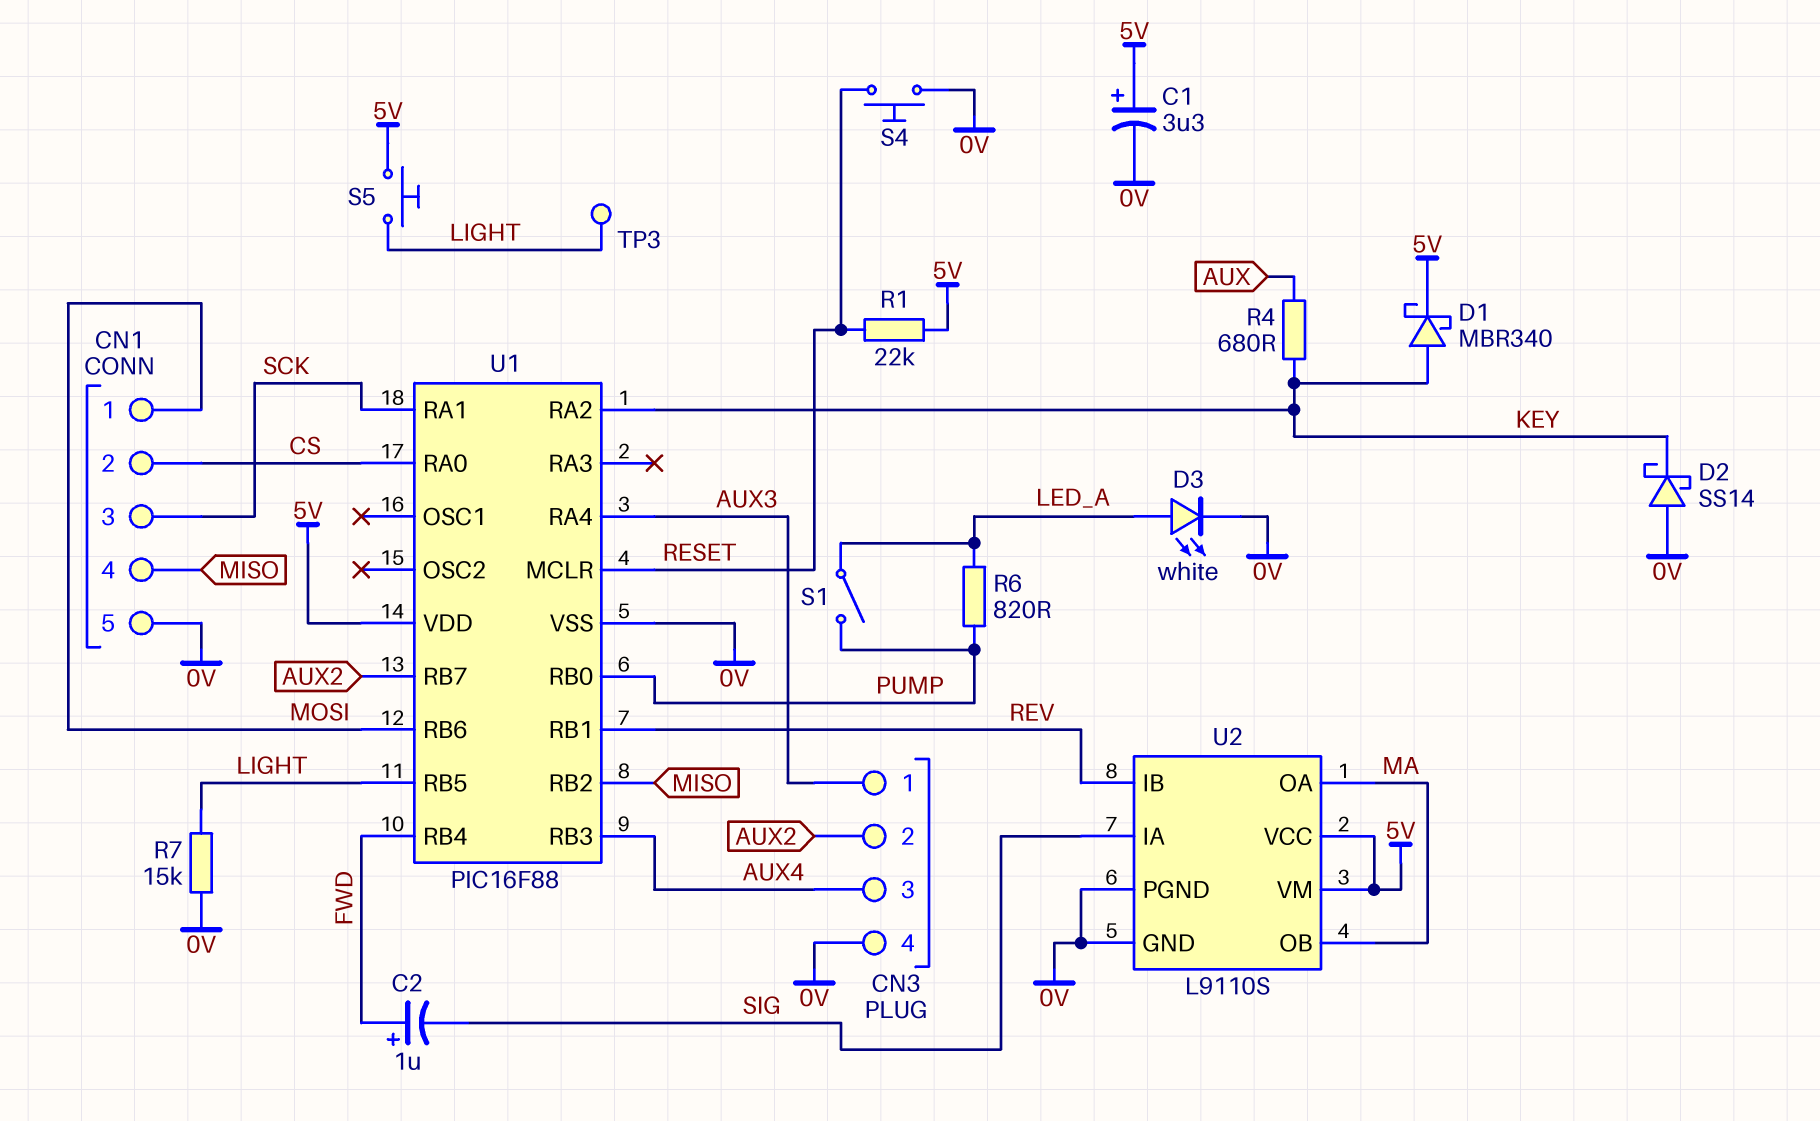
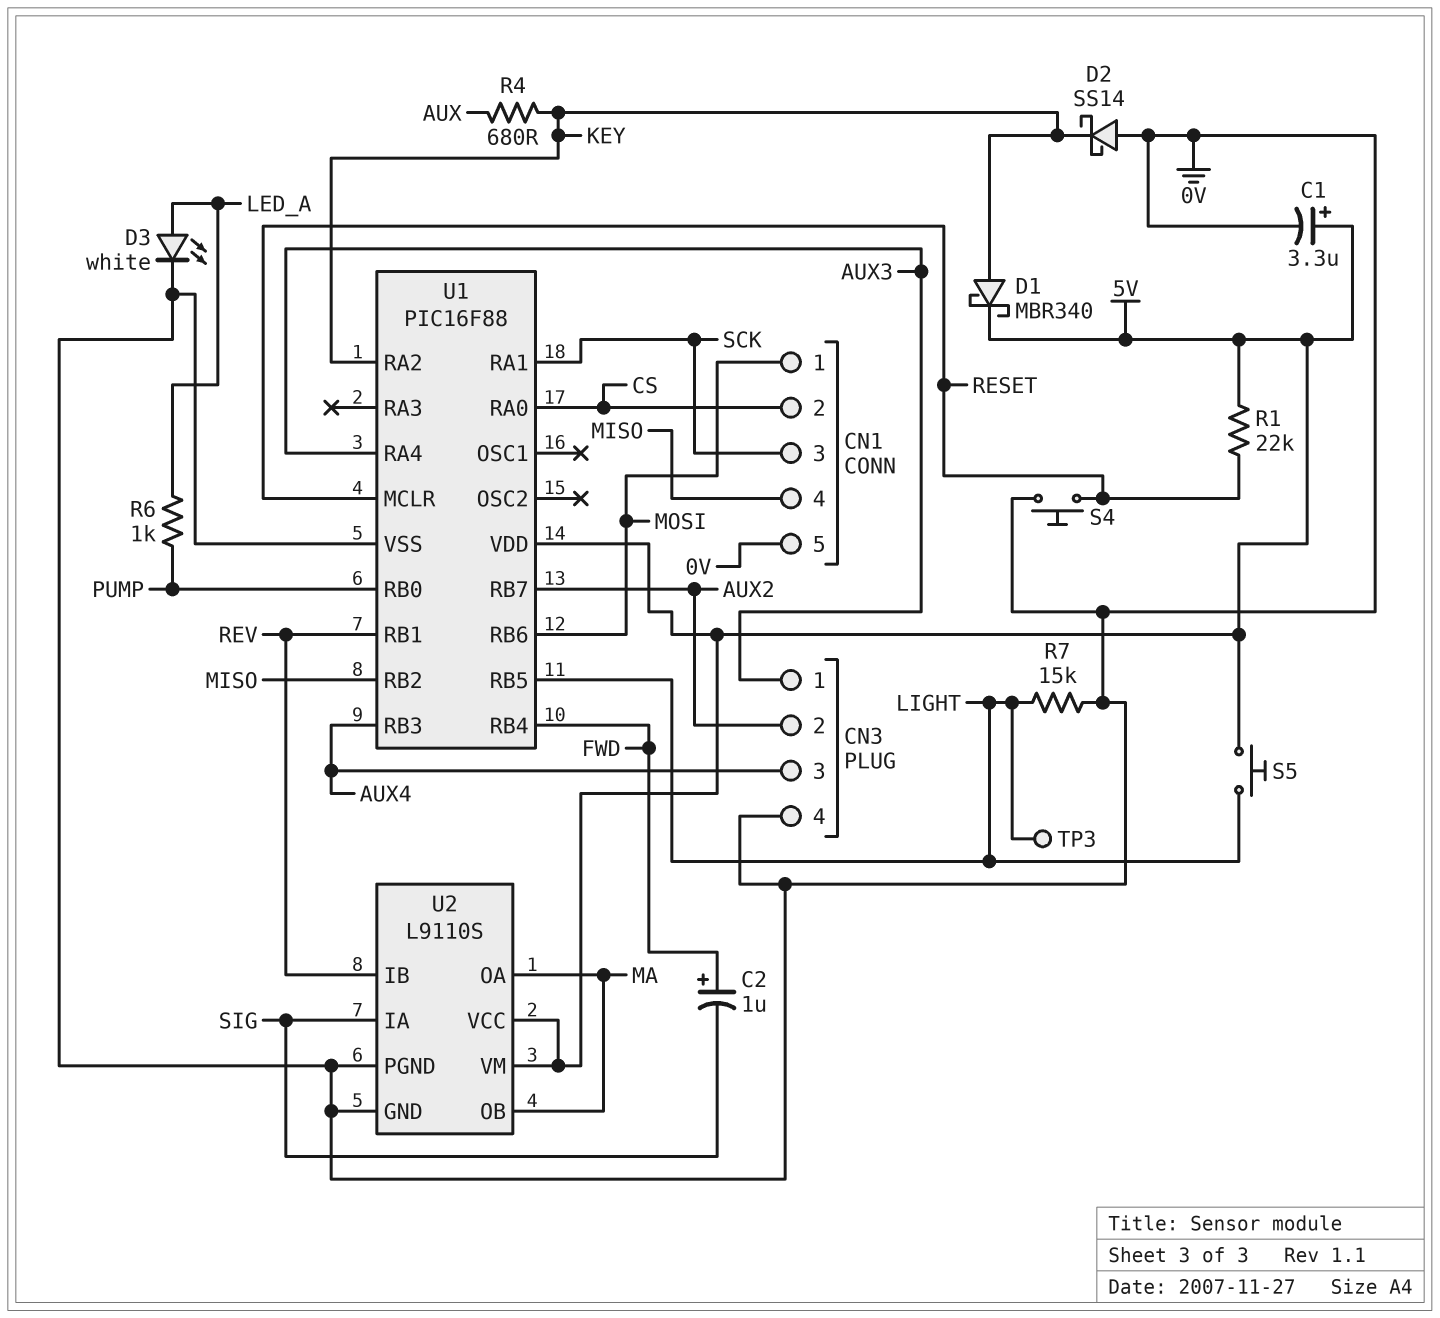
R6: 820 (LED_A, PUMP) -> 1k (LED_A, PUMP)
S1: switch (LED_A, PUMP) -> none

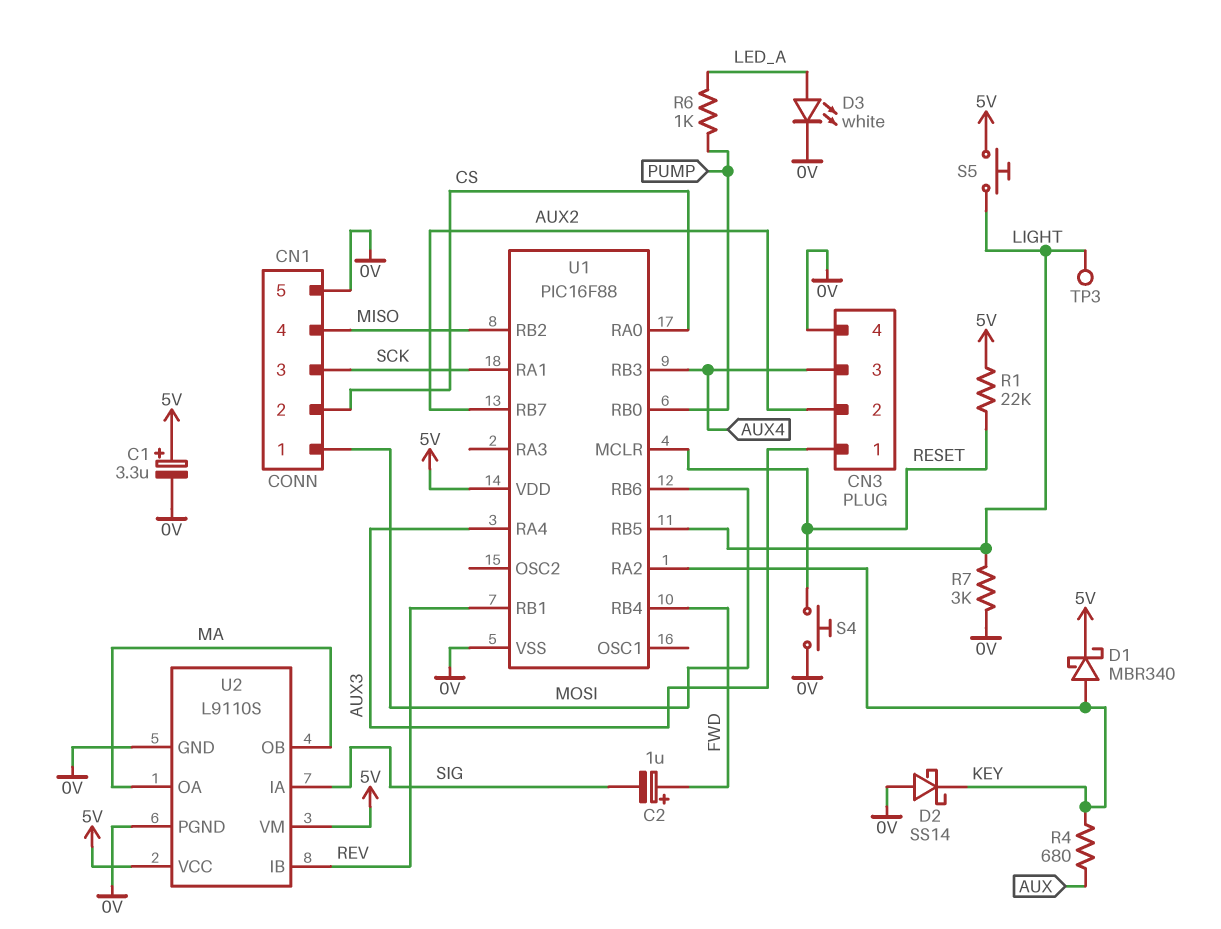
R7: 15k (0V, LIGHT) -> 3k (0V, LIGHT)

